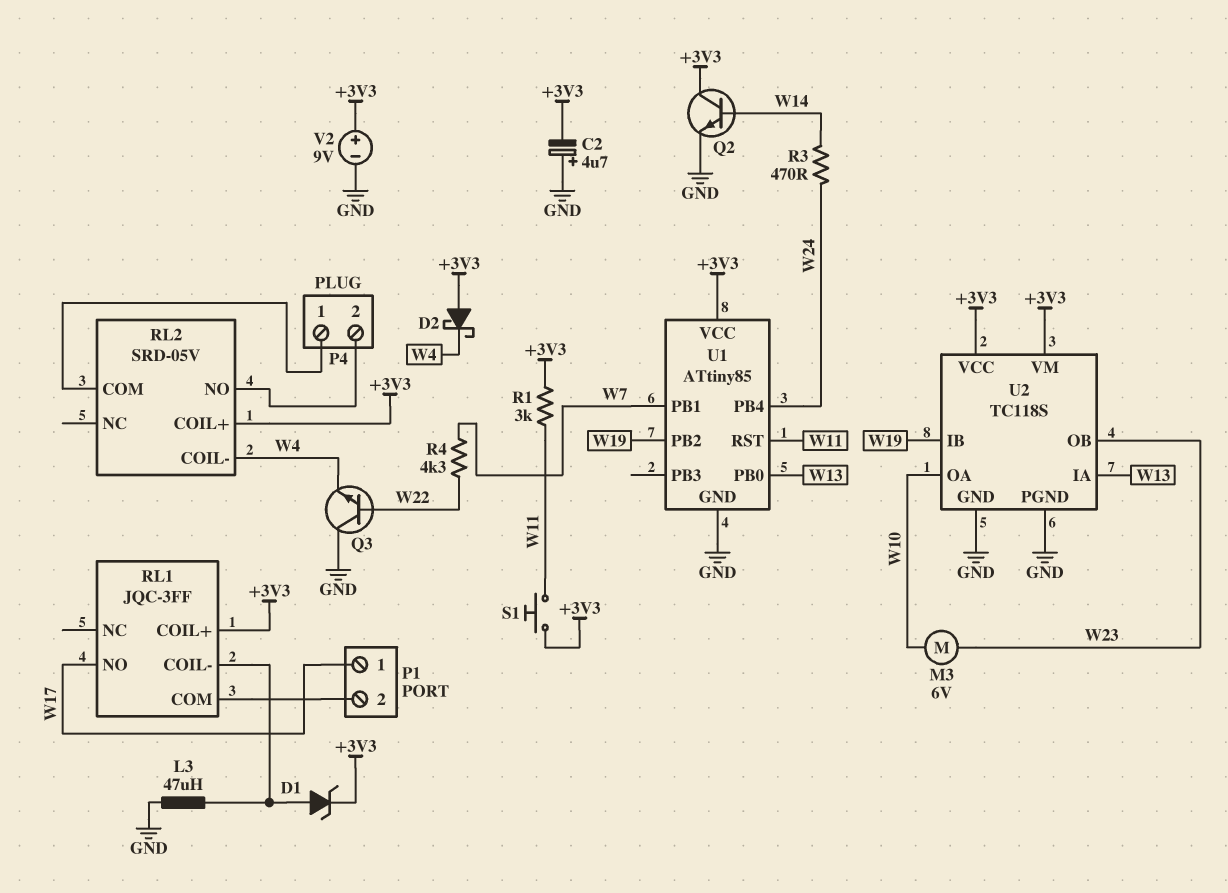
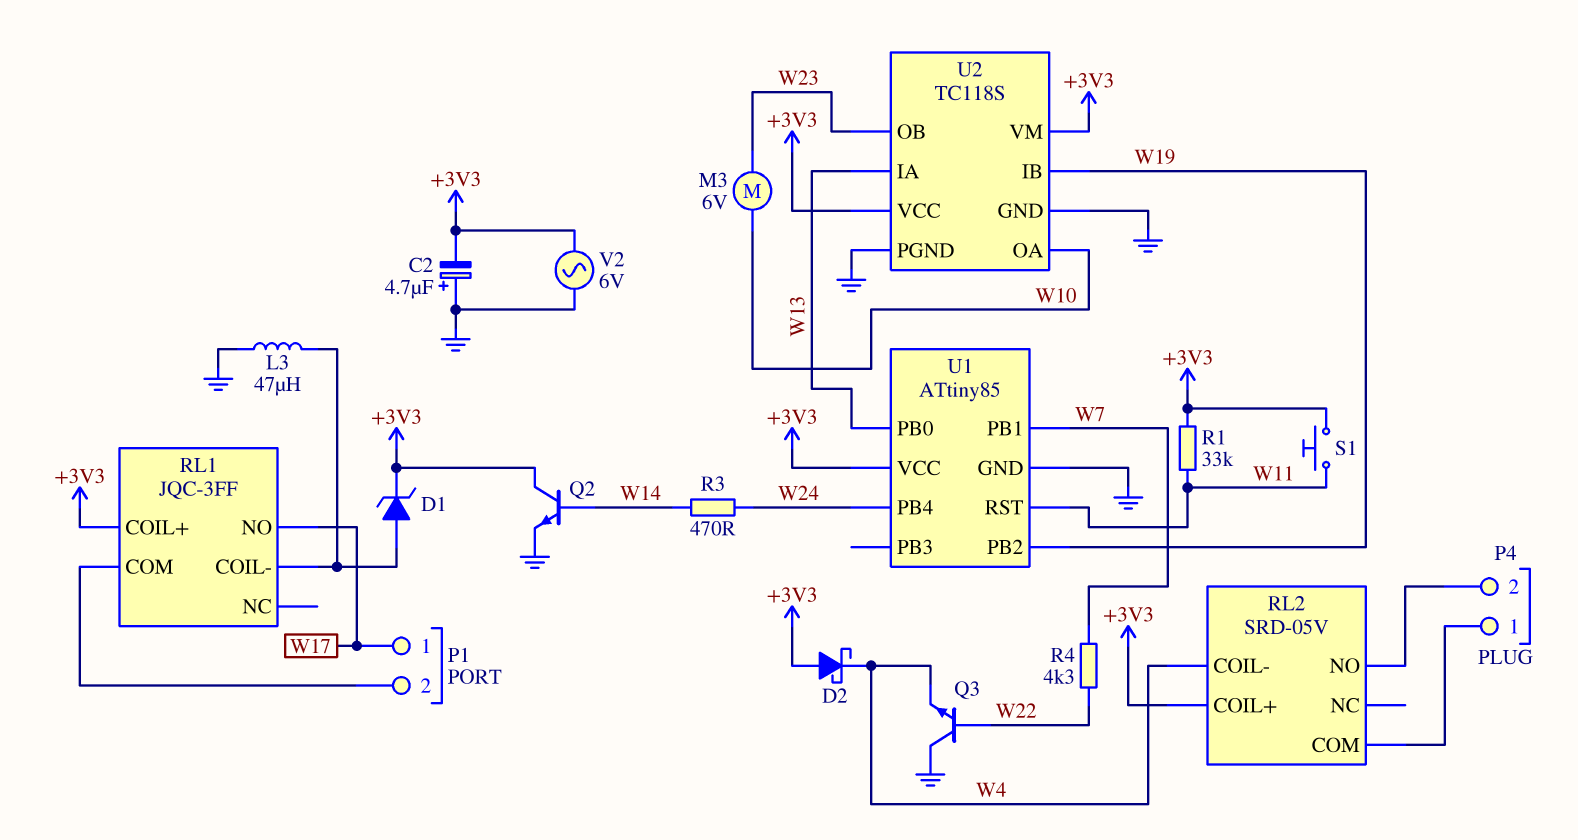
R1: 3k (+3V3, W11) -> 33k (+3V3, W11)
V2: 9V (plus +3V3, minus GND) -> AC 6V (+3V3, GND)

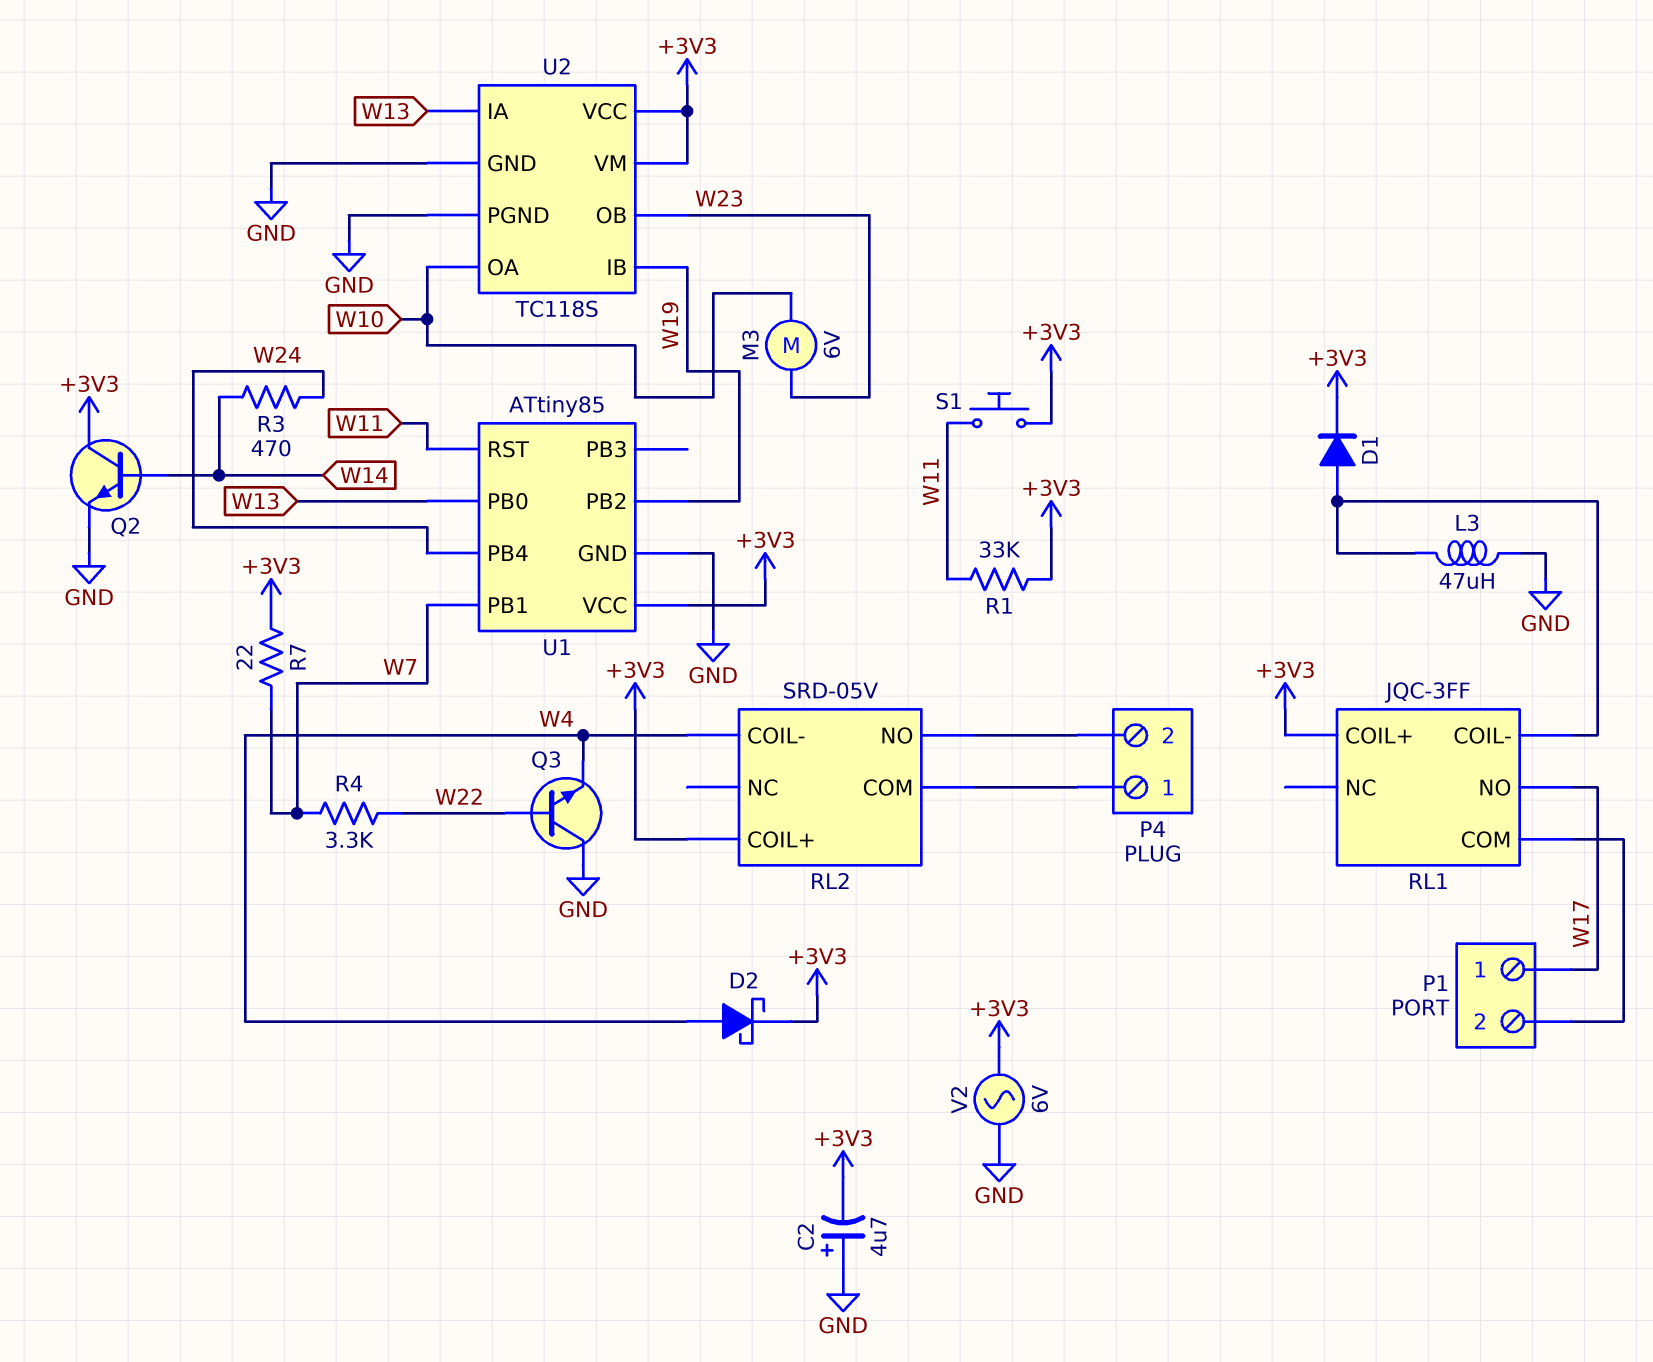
D1: zener (A RL1/COIL-, K +3V3) -> diode (A RL1/COIL-, K +3V3)
D2: schottky (A +3V3, K W4) -> schottky (A W4, K +3V3)
R4: 4.3k (W7, W22) -> 3.3k (W7, W22)
R7: none -> 22 (+3V3, W7)

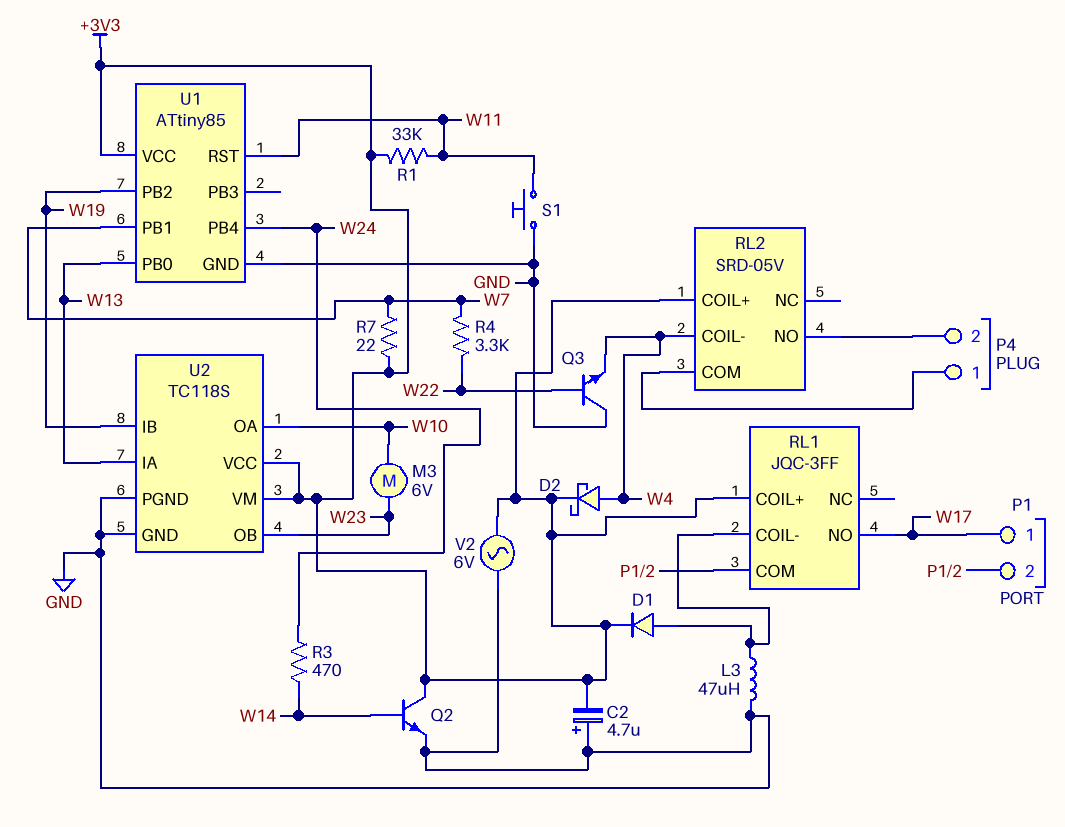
S1: button (+3V3, W11) -> button (GND, W11)

